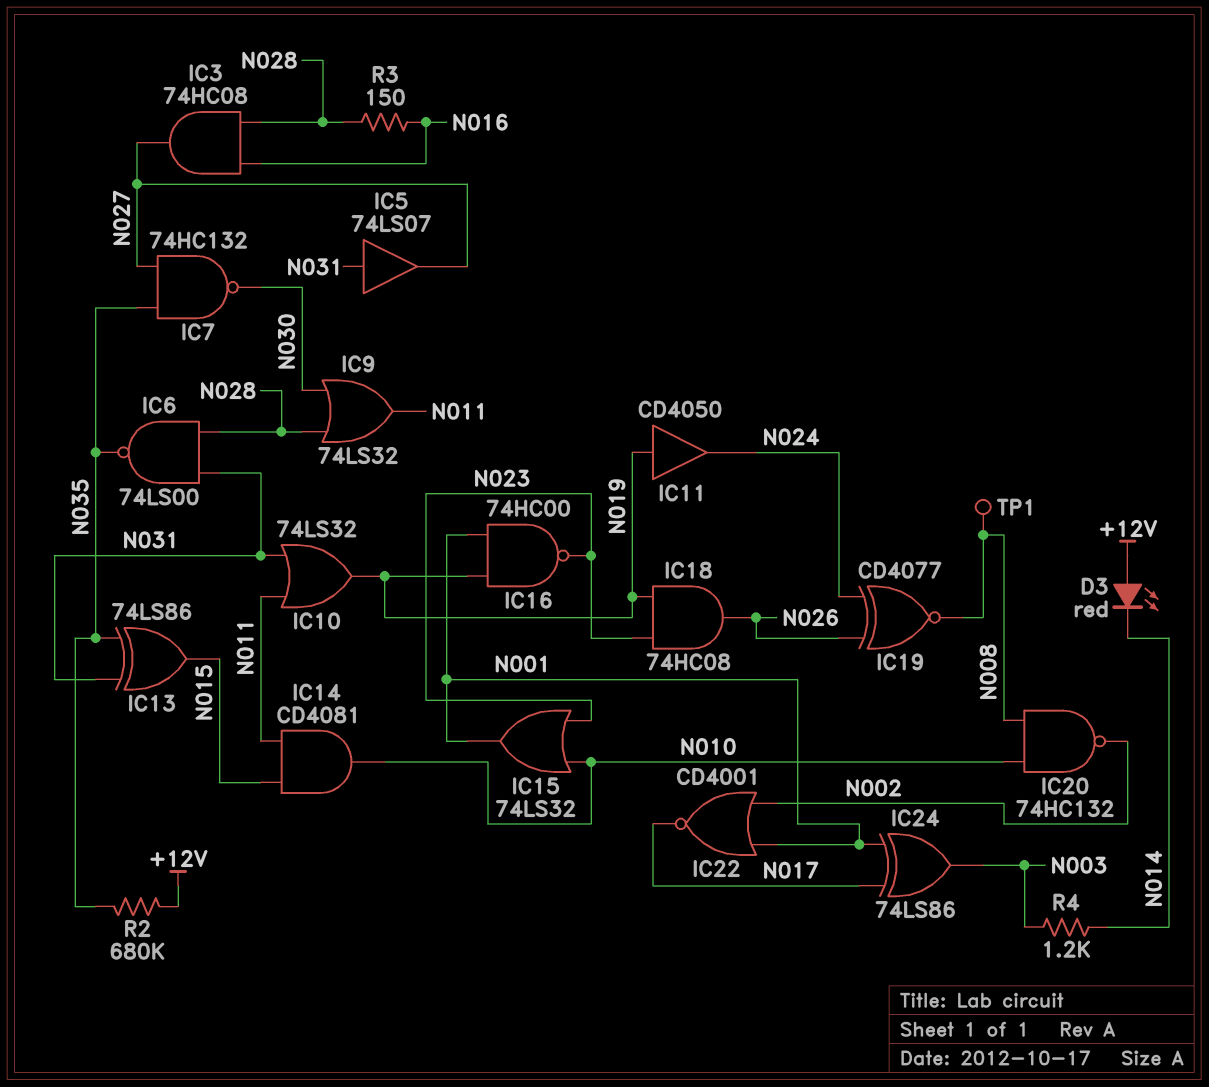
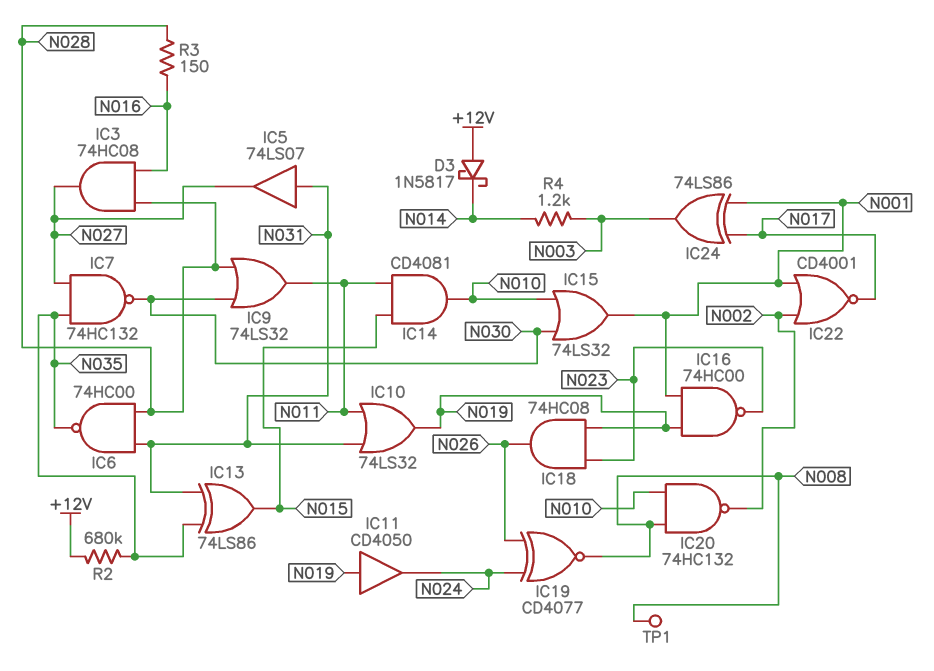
D3: LED red (A +12V, K N014) -> schottky 1N5817 (A +12V, K N014)
IC6: NAND 74LS00 (in N028, in N031, out N035) -> NAND 74HC00 (in N028, in N031, out N035)
IC15: OR 74LS32 (in N010, in N023, out N001) -> OR 74LS32 (in N010, in N030, out N001)

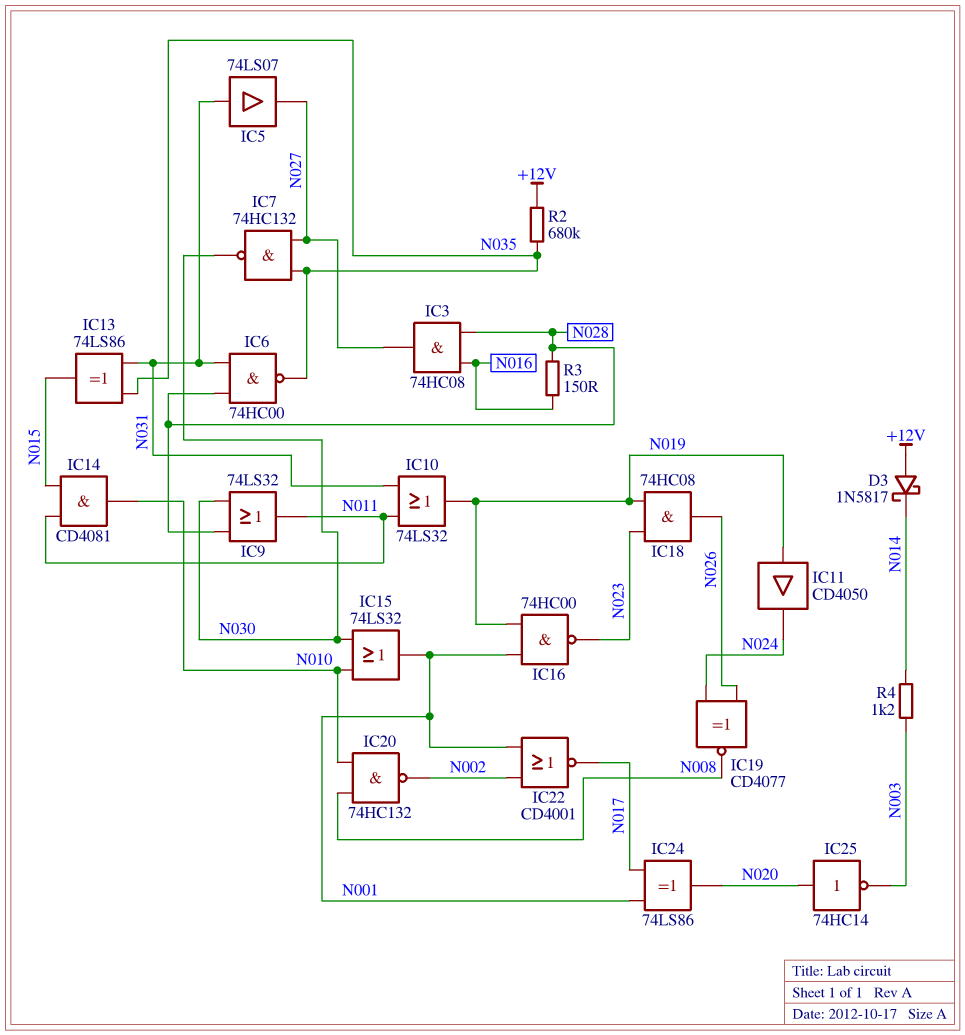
IC24: XOR 74LS86 (in N001, in N017, out N003) -> XOR 74LS86 (in N001, in N017, out N020)
IC25: none -> NOT 74HC14 (in N020, out N003)
TP1: test point (N008) -> none

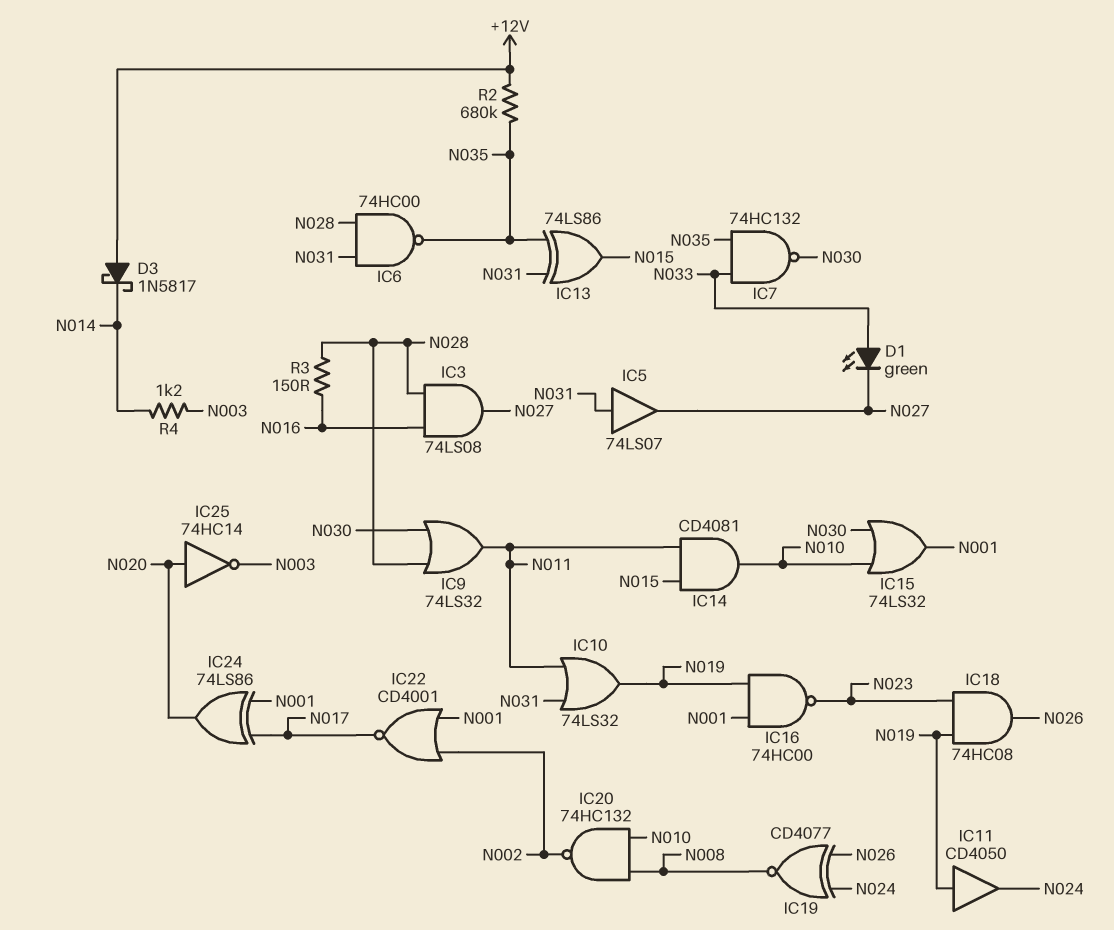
D1: none -> LED green (A N033, K N027)
IC3: AND 74HC08 (in N016, in N028, out N027) -> AND 74LS08 (in N016, in N028, out N027)
IC7: NAND 74HC132 (in N027, in N035, out N030) -> NAND 74HC132 (in N033, in N035, out N030)

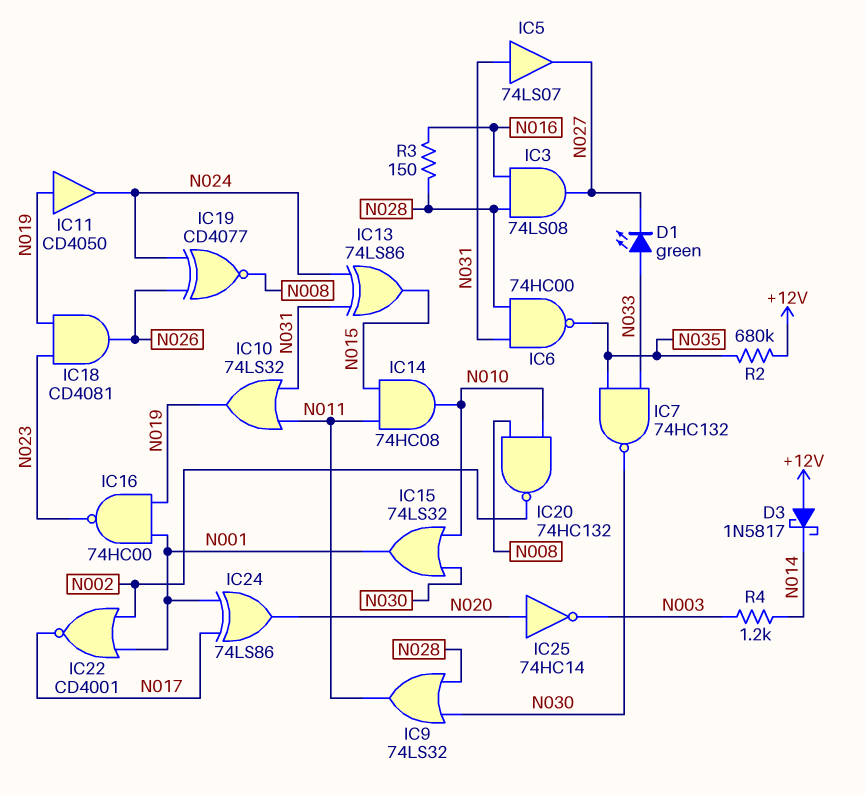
IC13: XOR 74LS86 (in N031, in N035, out N015) -> XOR 74LS86 (in N024, in N031, out N015)
IC14: AND CD4081 (in N011, in N015, out N010) -> AND 74HC08 (in N011, in N015, out N010)
IC18: AND 74HC08 (in N019, in N023, out N026) -> AND CD4081 (in N019, in N023, out N026)

